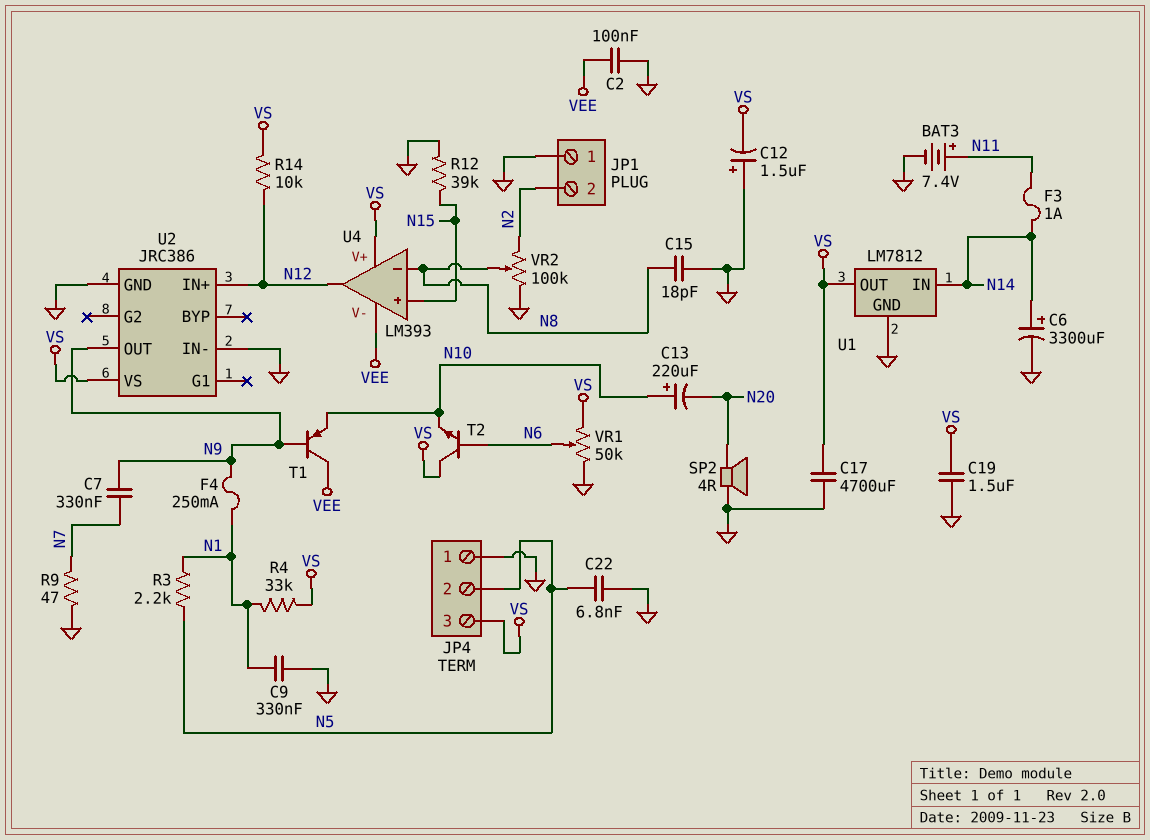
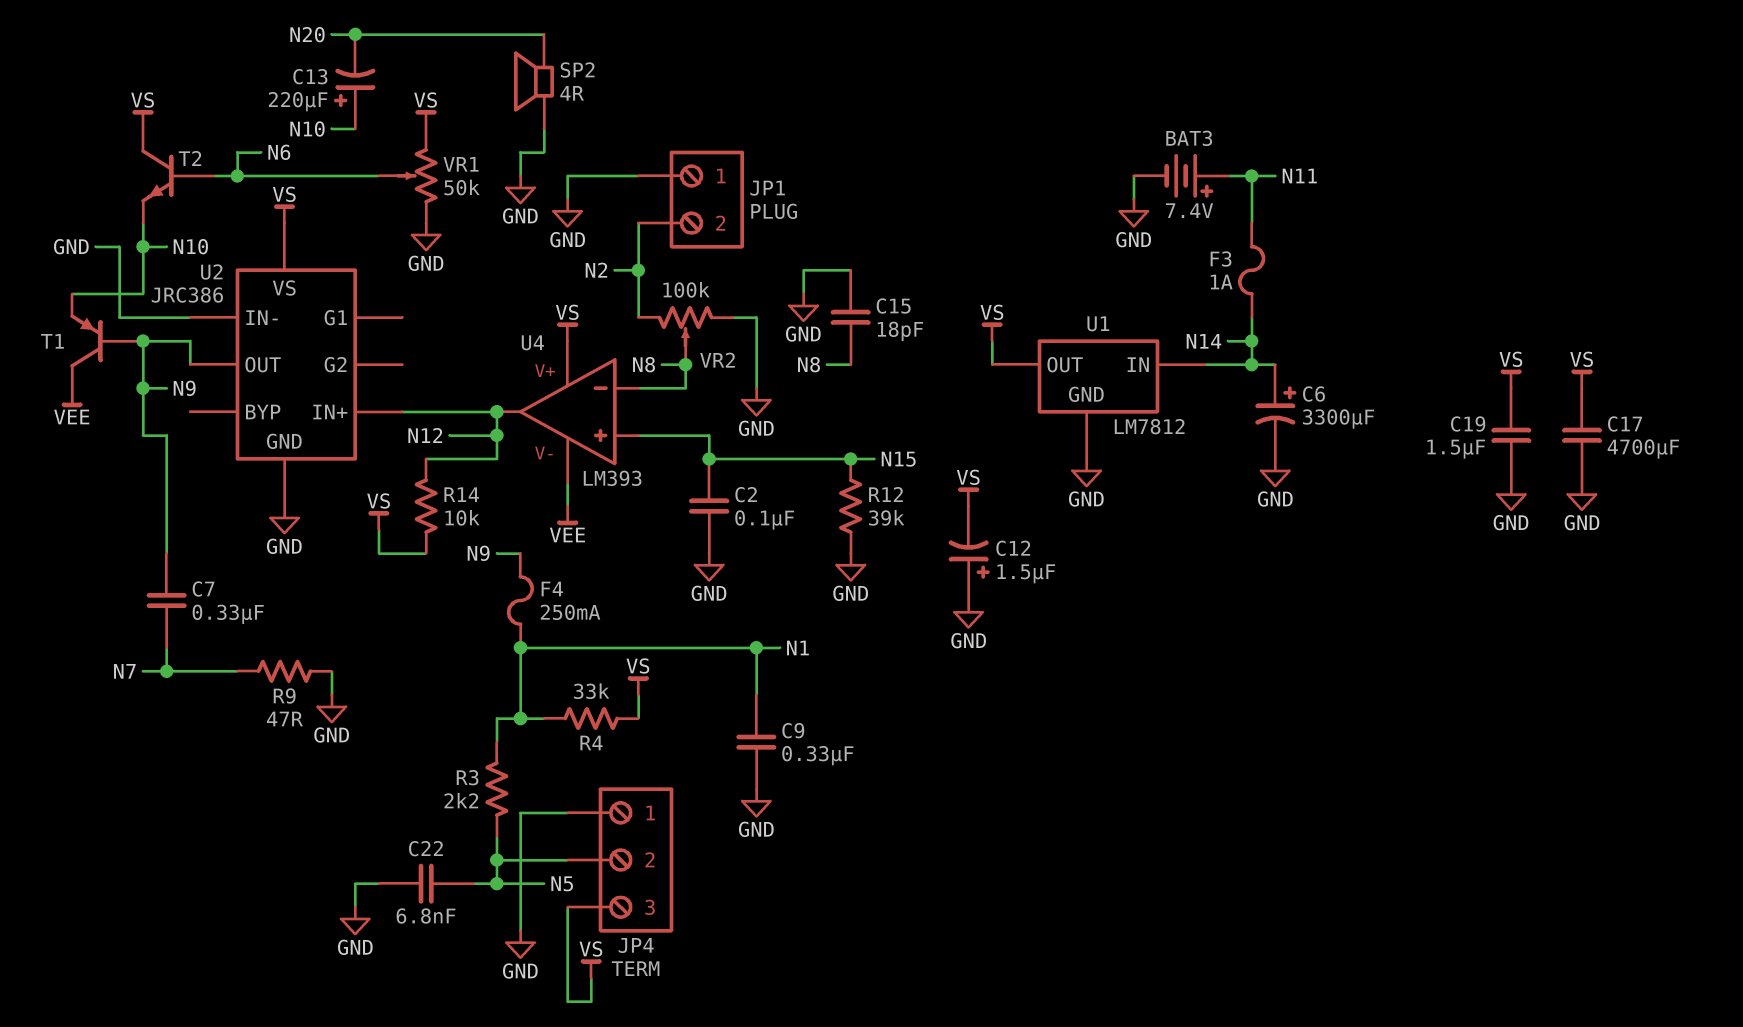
C2: 100nF (GND, VEE) -> 100nF (GND, N15)

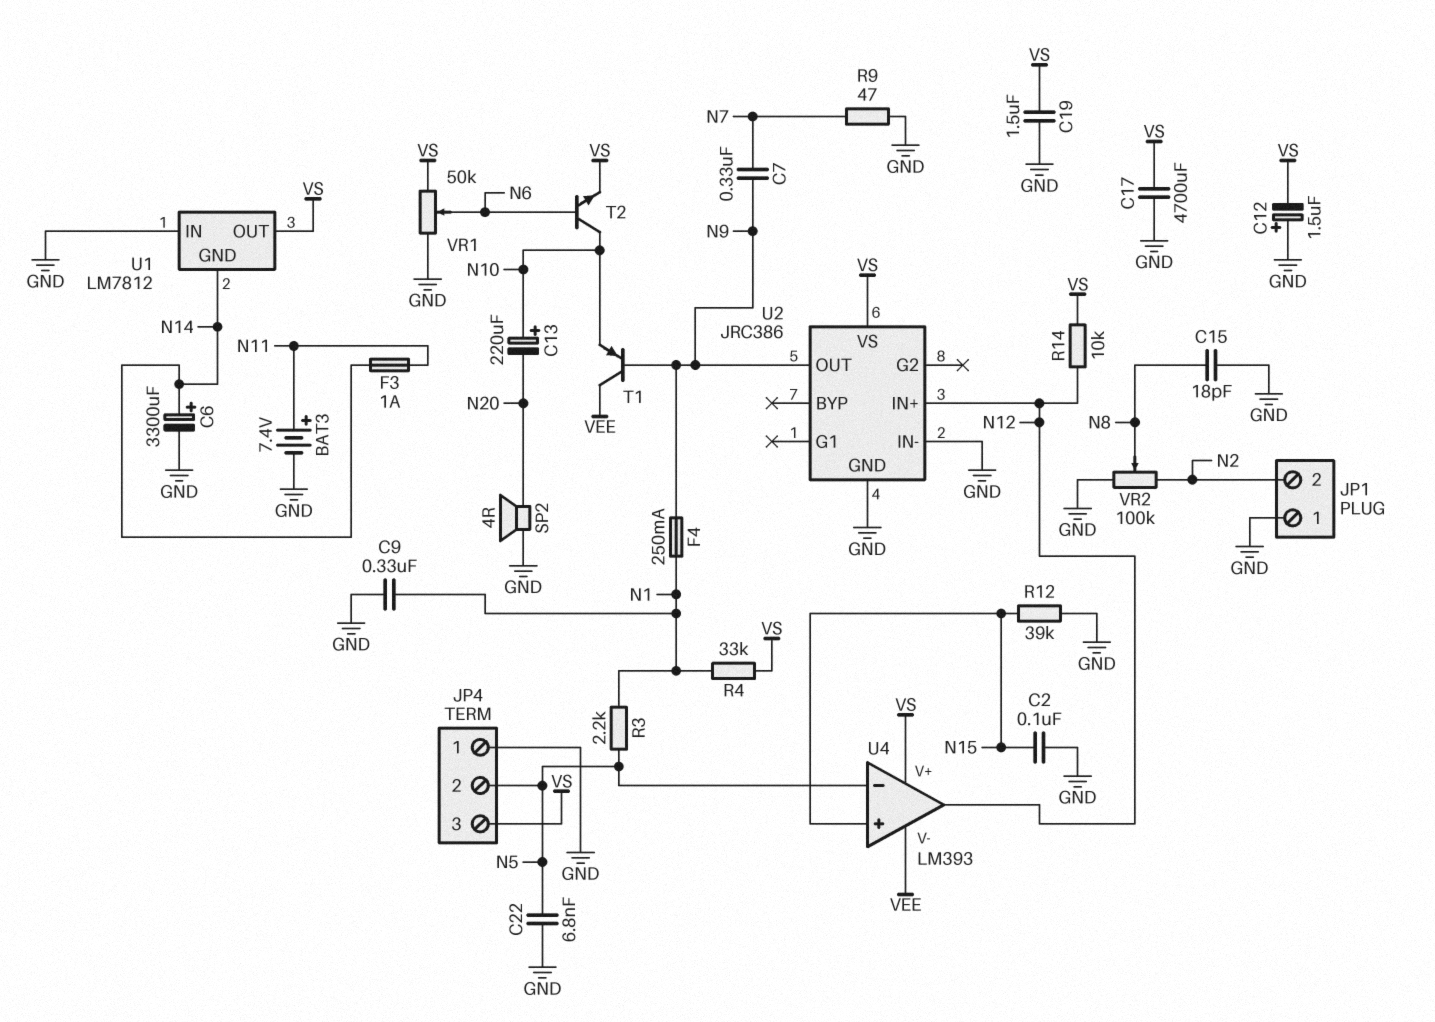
T2: NPN (B N6, C VS, E N10) -> NPN (B N6, C N10, E VS)
U1 pin GND: GND -> N14
U1 pin IN: N14 -> GND
U4 pin in-: N8 -> N5

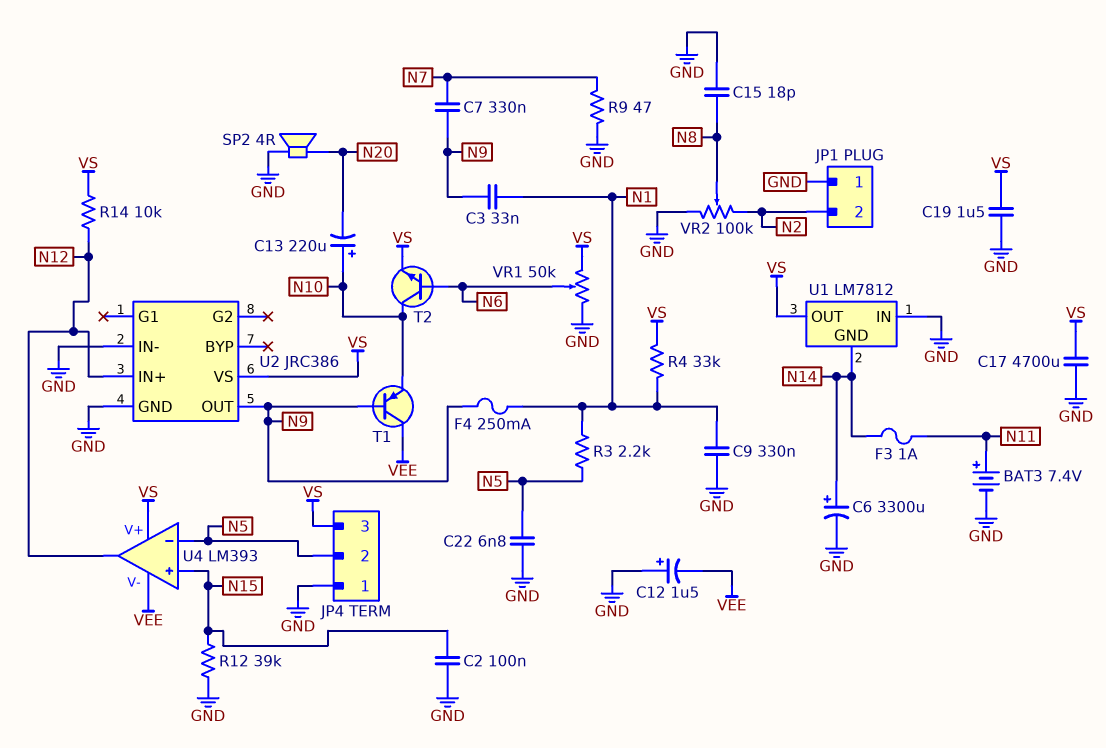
C3: none -> 33nF (N1, N9)
C12: 1.5uF (plus GND, minus VS) -> 1.5uF (plus GND, minus VEE)

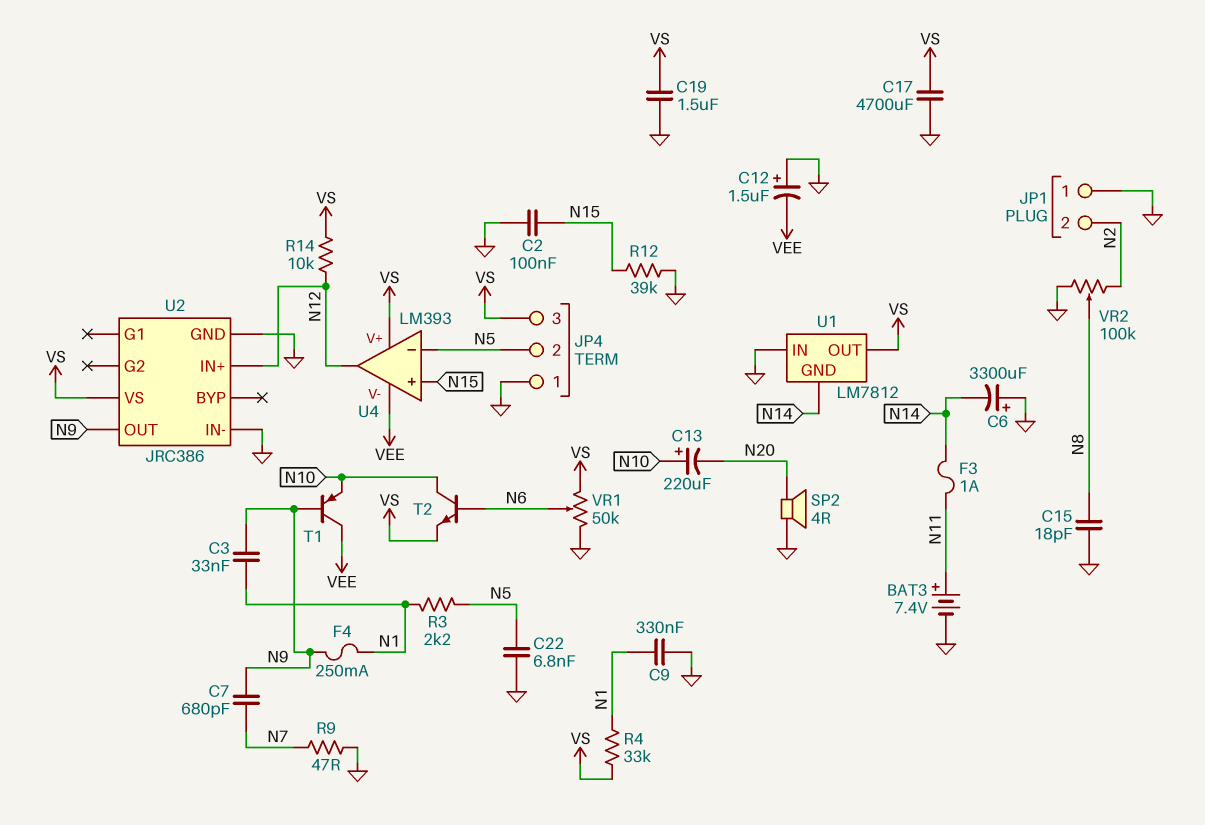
C6: 3300uF (plus N14, minus GND) -> 3300uF (plus GND, minus N14)
C7: 330nF (N7, N9) -> 680pF (N7, N9)

